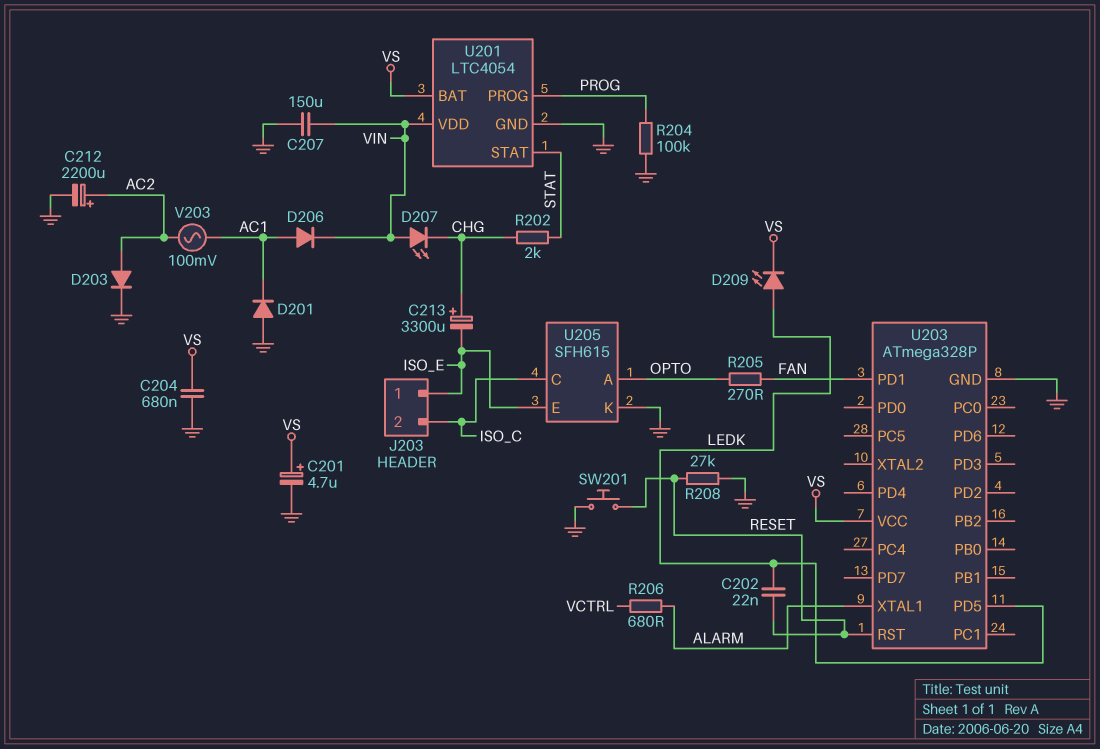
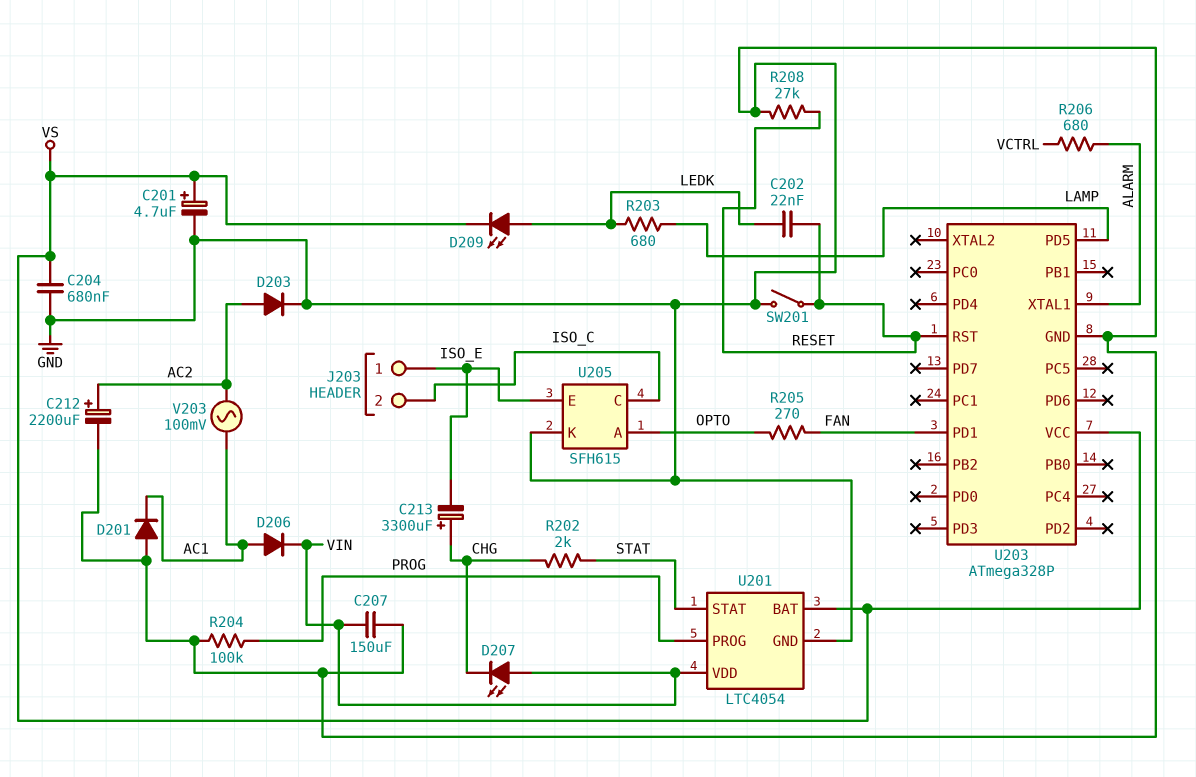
R203: none -> 680 (LAMP, LEDK)
SW201: button (GND, RESET) -> switch (GND, RESET)
U203 pin PD5: LEDK -> LAMP

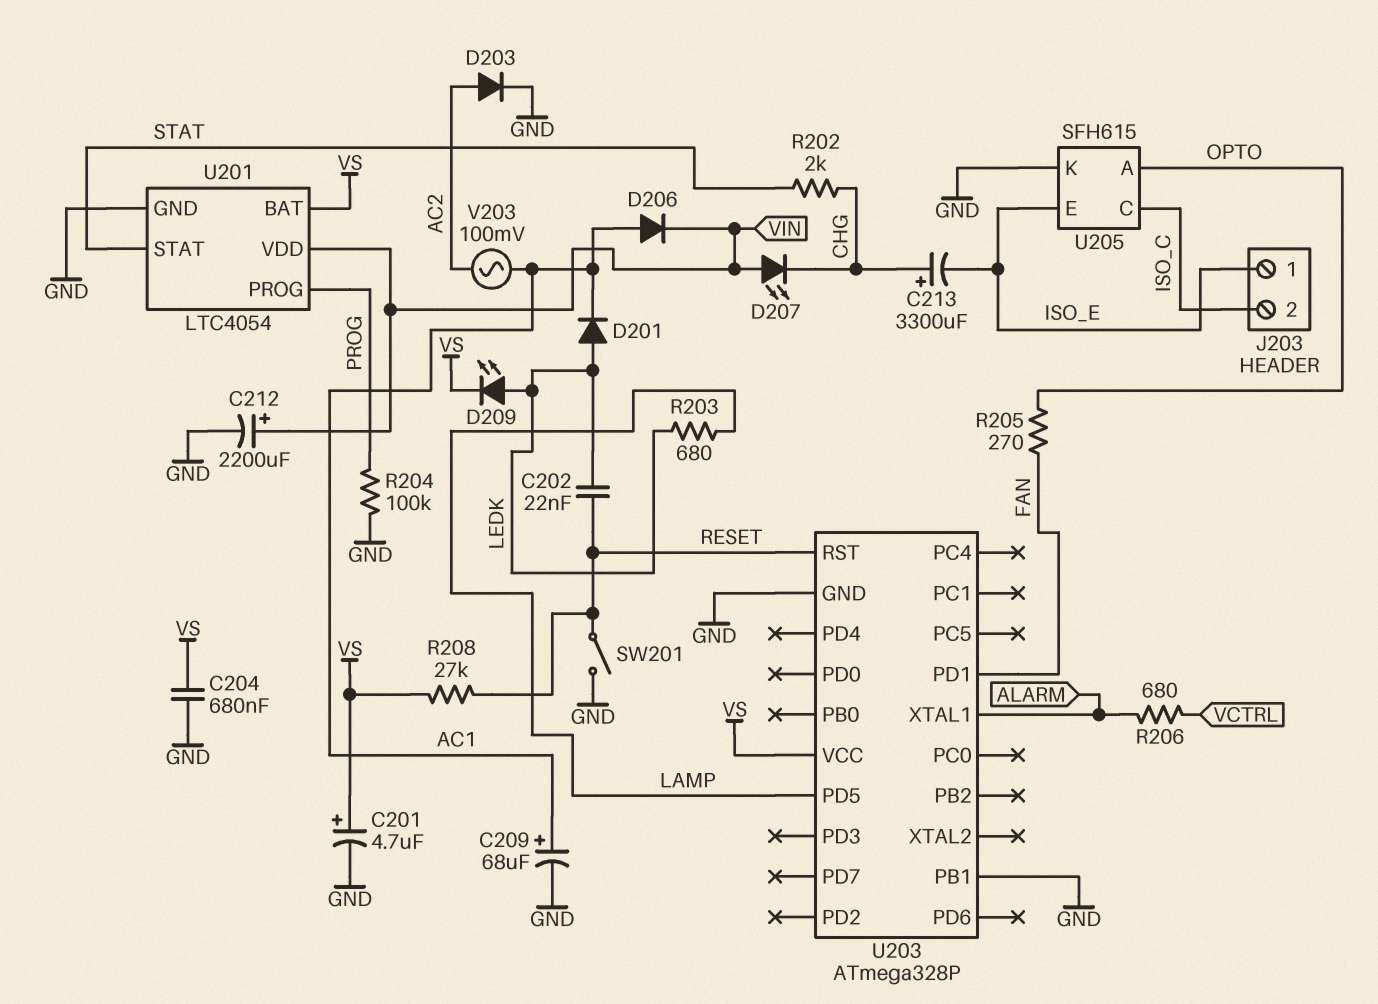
C207: 150uF (GND, VIN) -> none
C209: none -> 68uF (plus AC1, minus GND)
C212: 2200uF (plus AC2, minus GND) -> 2200uF (plus VIN, minus GND)
D201: diode (A GND, K AC1) -> diode (A LEDK, K AC1)
R208: 27k (GND, RESET) -> 27k (RESET, VS)
U203 pin PB1: none -> GND

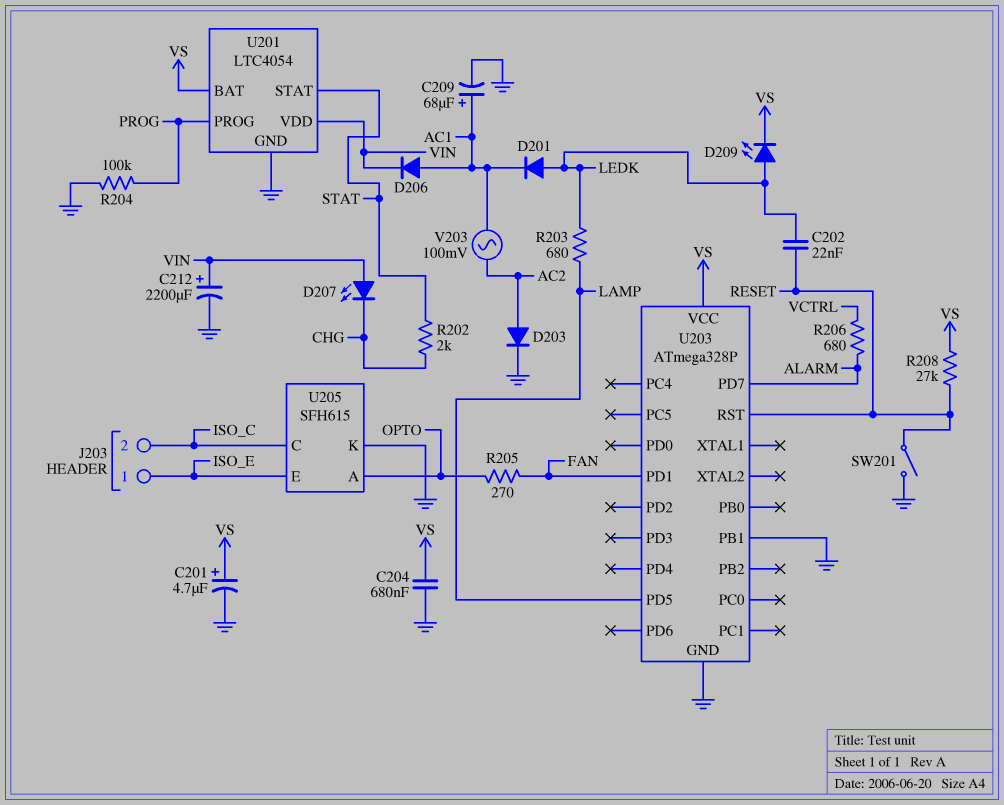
C213: 3300uF (plus CHG, minus ISO_E) -> none
U203 pin PD7: none -> ALARM
U203 pin XTAL1: ALARM -> none

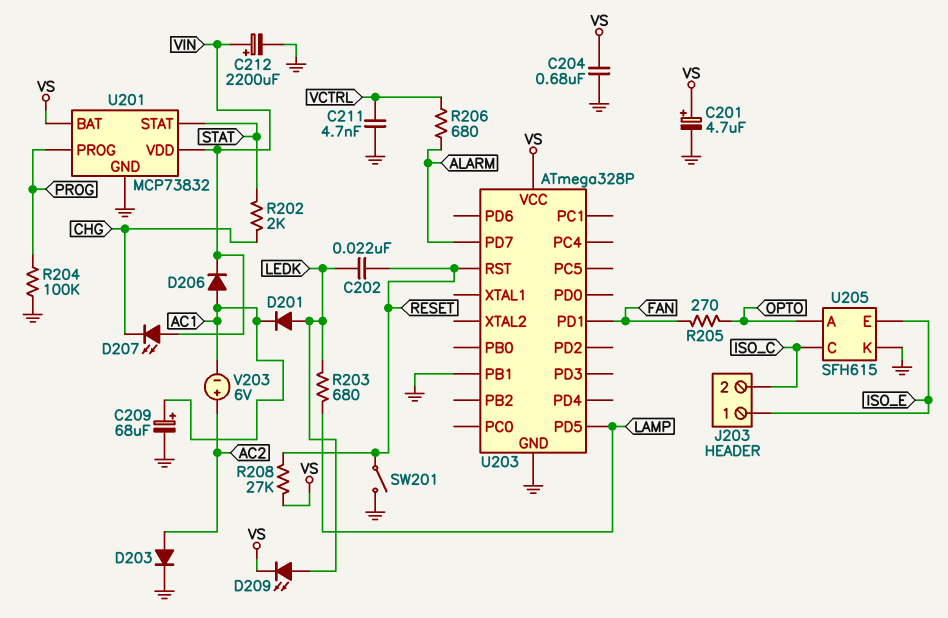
C211: none -> 4.7nF (GND, VCTRL)
U201: LTC4054 -> MCP73832
V203: AC 100mV (AC1, AC2) -> 6V (plus AC2, minus AC1)

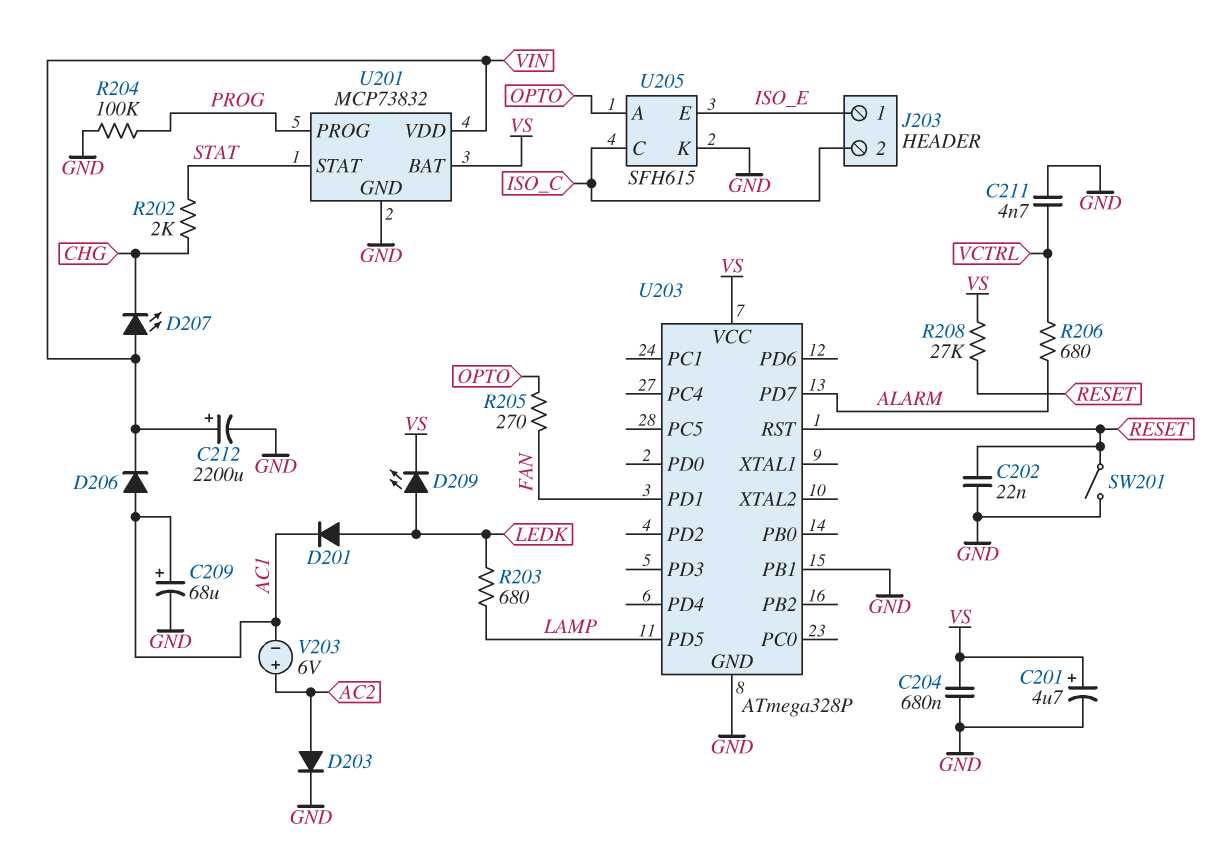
C202: 22nF (LEDK, RESET) -> 22nF (GND, RESET)

